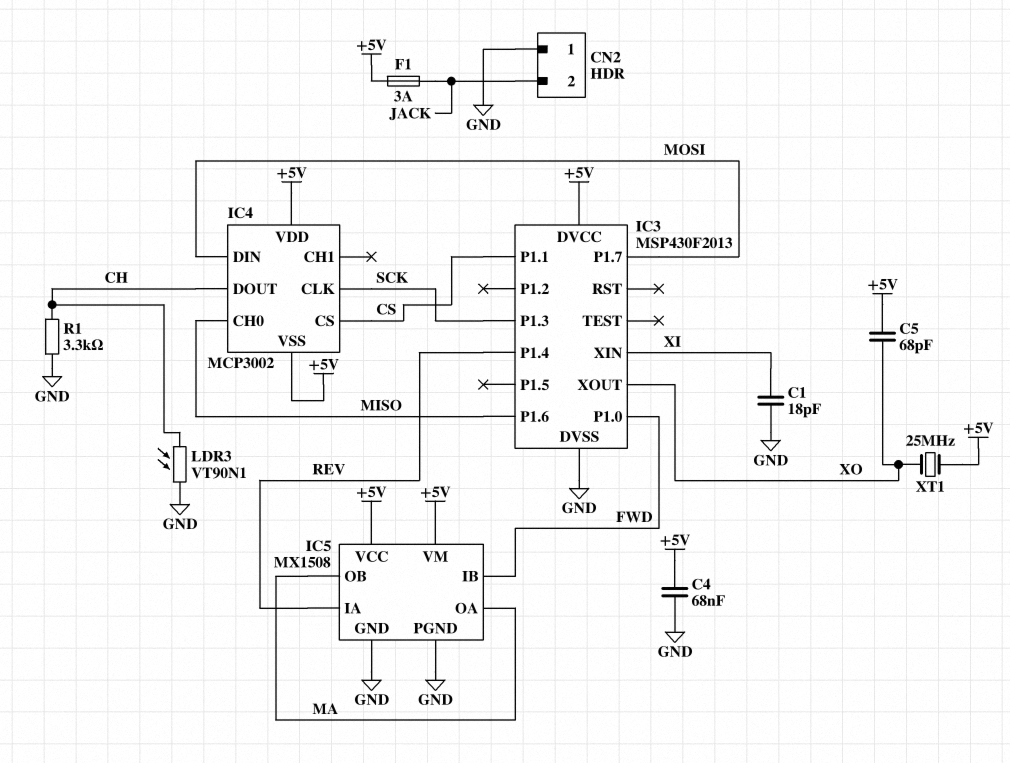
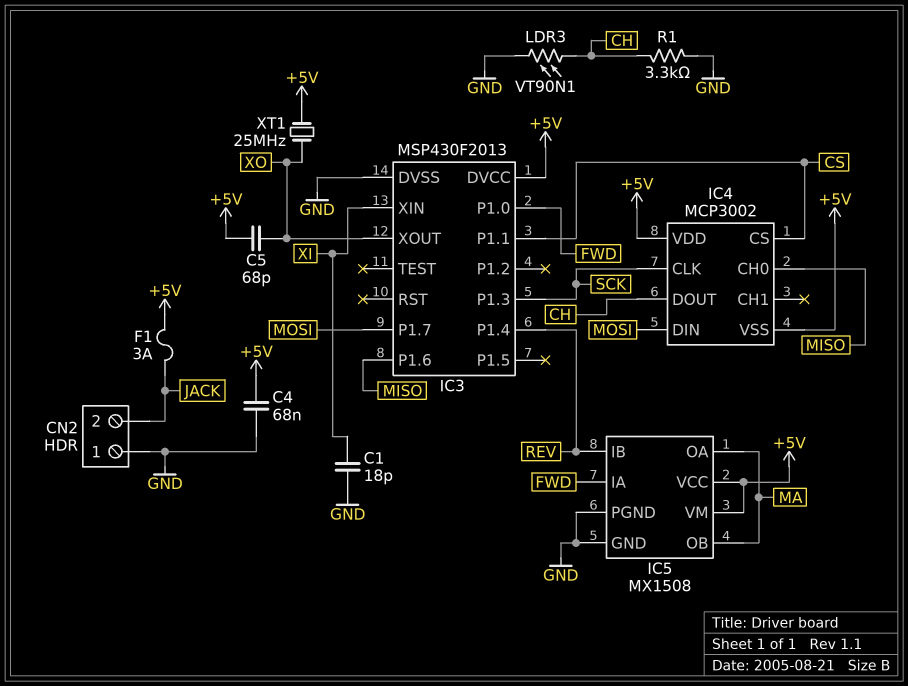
IC5 pin IA: REV -> FWD
IC5 pin IB: FWD -> REV

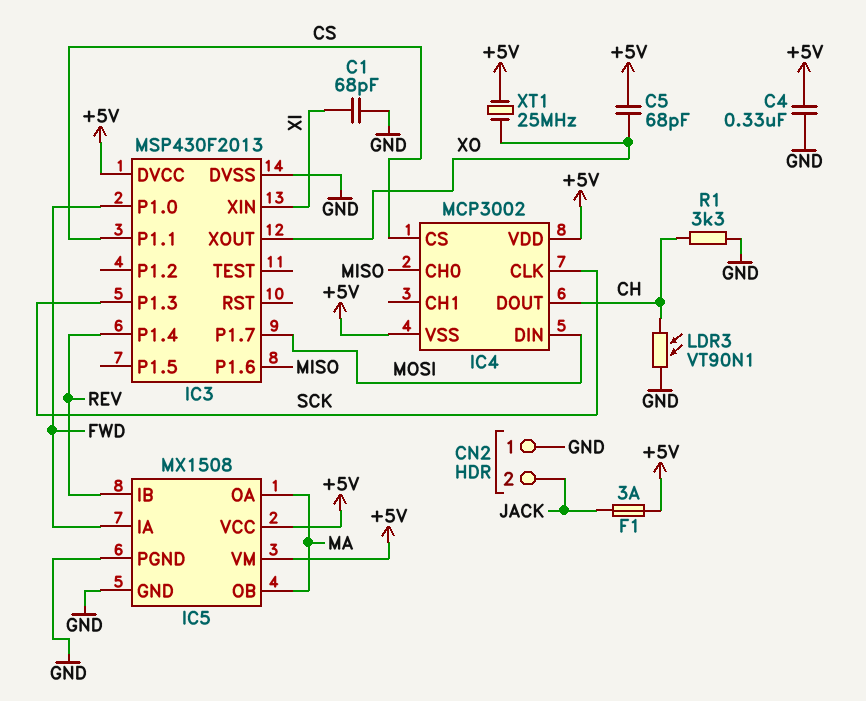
C1: 18pF (GND, XI) -> 68pF (GND, XI)
C4: 68nF (+5V, GND) -> 330nF (+5V, GND)

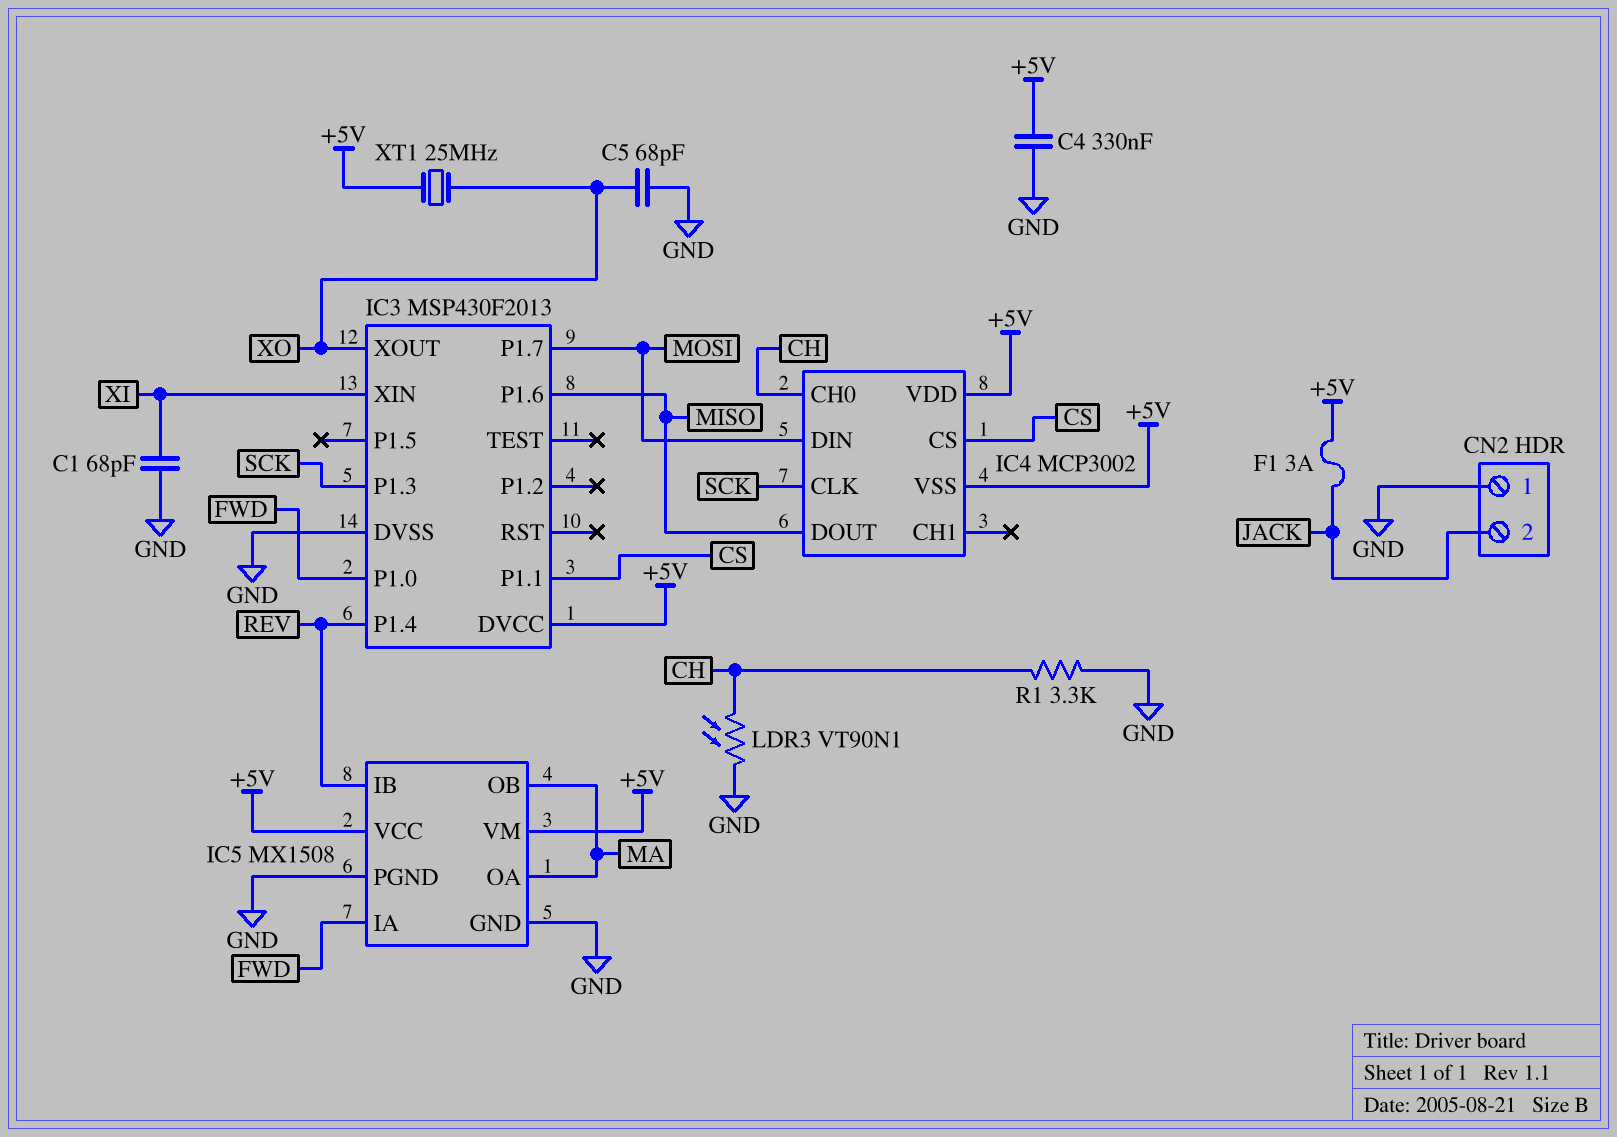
C5: 68pF (+5V, XO) -> 68pF (GND, XO)
IC4 pin CH0: MISO -> CH
IC4 pin DOUT: CH -> MISO

